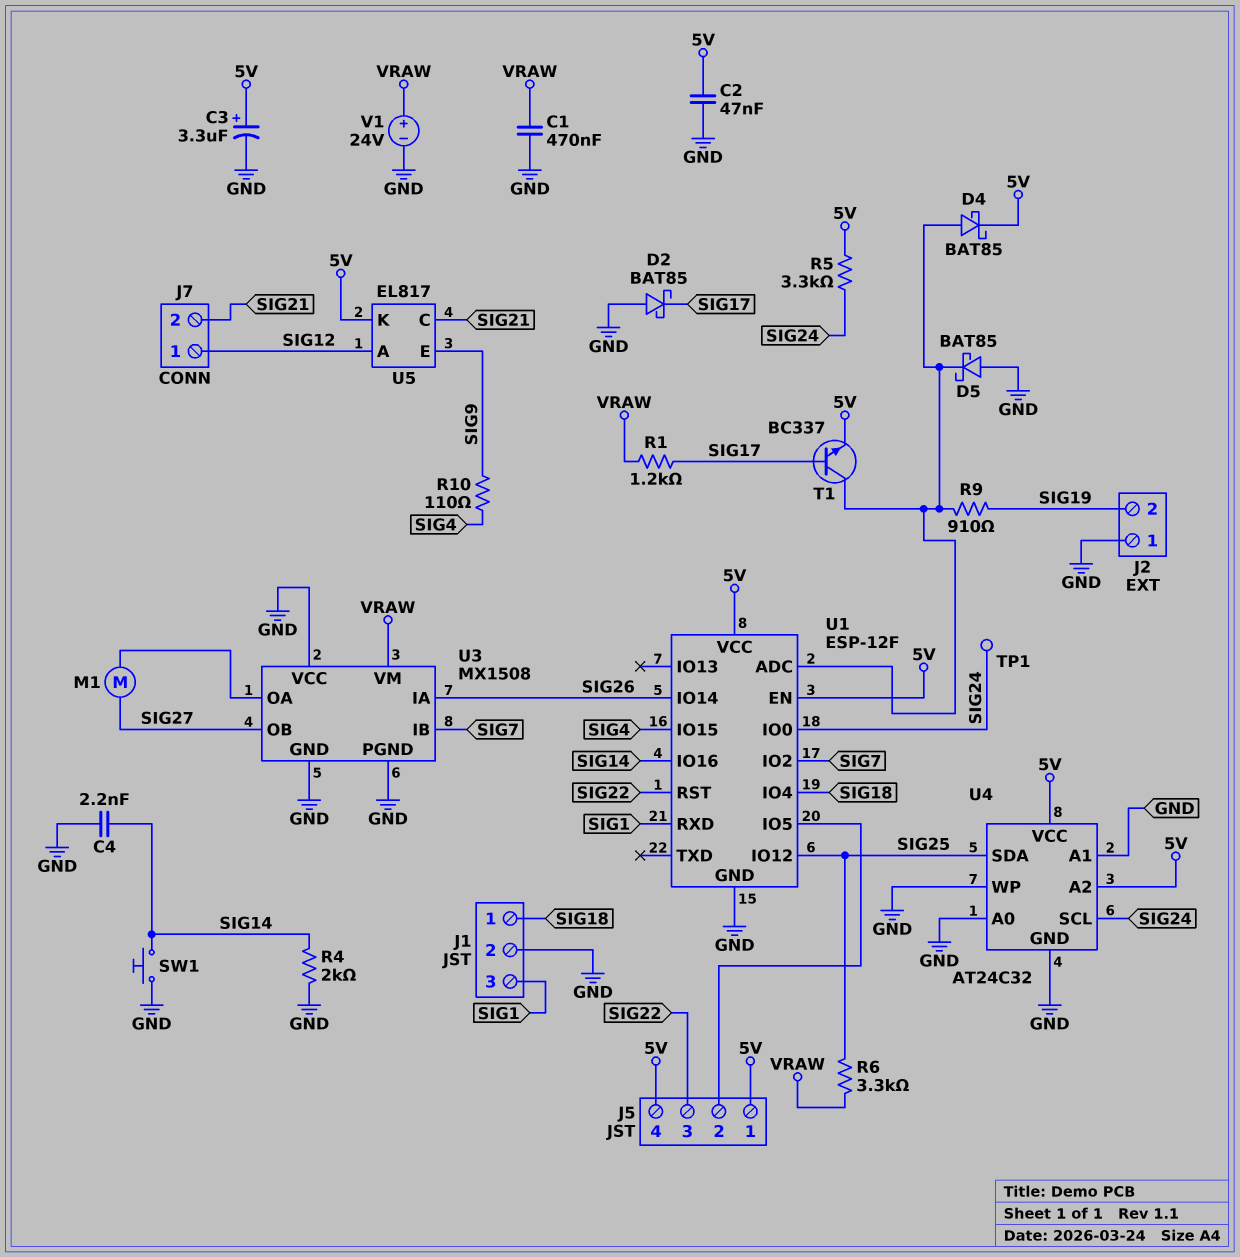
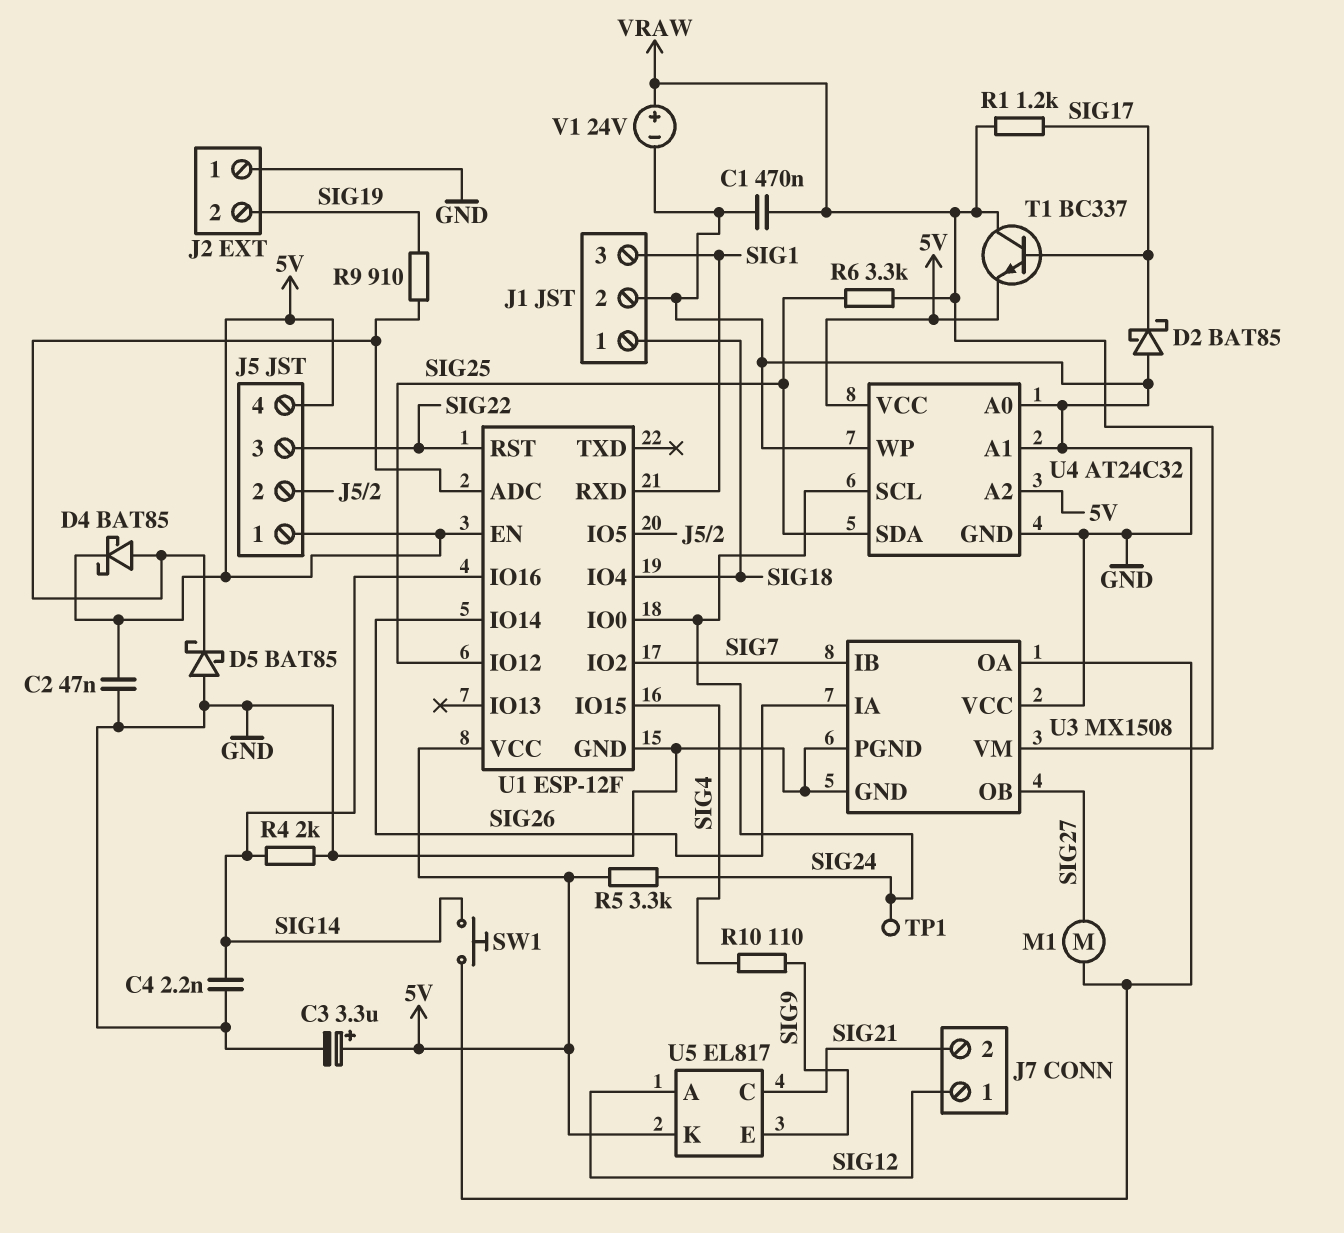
SW1: button (GND, SIG14) -> button (SIG14, U3/OA)
T1: NPN BC337 (B SIG17, C U1/ADC, E 5V) -> NPN BC337 (B SIG17, C VRAW, E 5V)

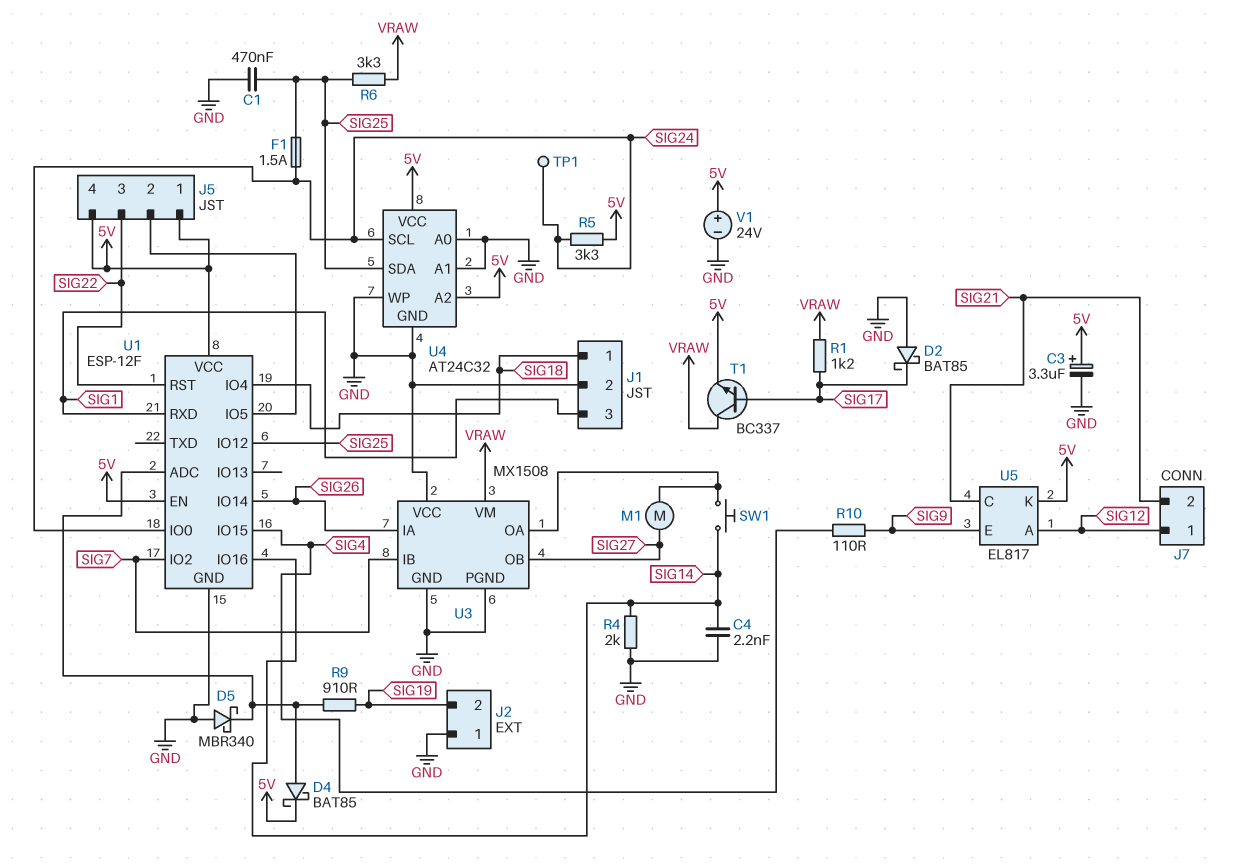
C1: 470nF (GND, VRAW) -> 470nF (GND, SIG25)
C2: 47nF (5V, GND) -> none
D5: schottky BAT85 (A GND, K U1/ADC) -> schottky MBR340 (A GND, K U1/ADC)
F1: none -> 1.5A (SIG24, SIG25)
V1: 24V (plus VRAW, minus GND) -> 24V (plus 5V, minus GND)

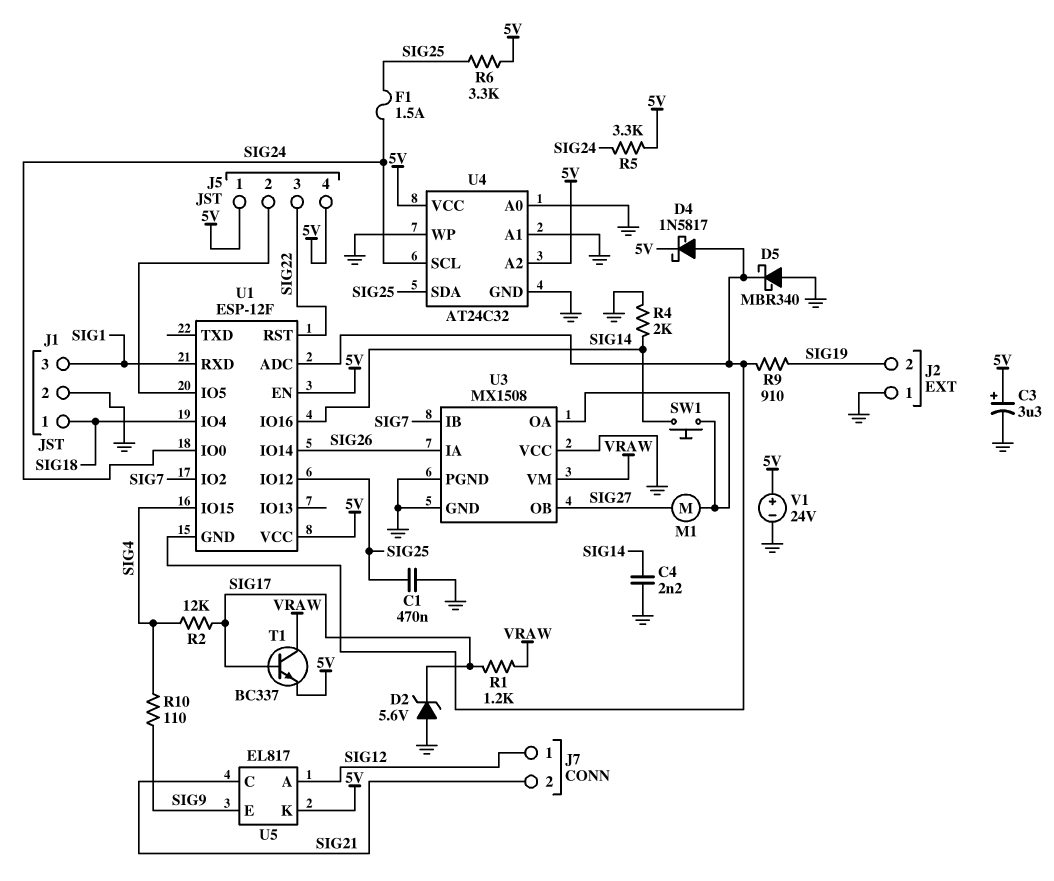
D2: schottky BAT85 (A GND, K SIG17) -> zener 5.6V (A GND, K SIG17)
D4: schottky BAT85 (A U1/ADC, K 5V) -> schottky 1N5817 (A U1/ADC, K 5V)
R2: none -> 12k (SIG4, SIG17)
R6: 3.3k (SIG25, VRAW) -> 3.3k (5V, SIG25)
TP1: test point (SIG24) -> none
U1 pin GND: GND -> U1/ADC

